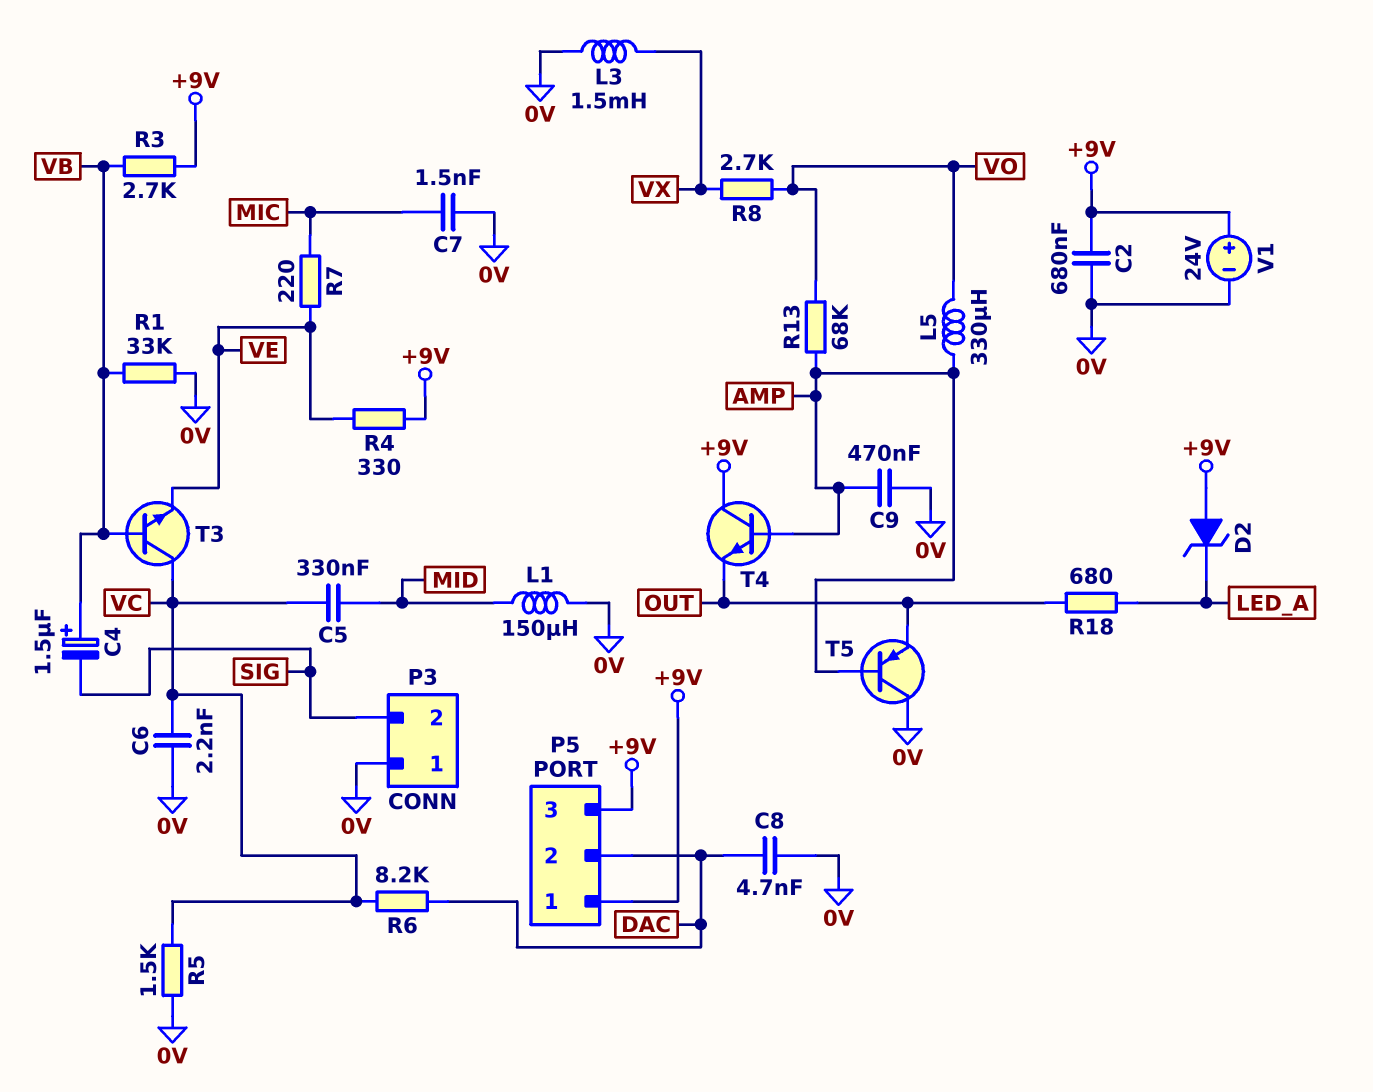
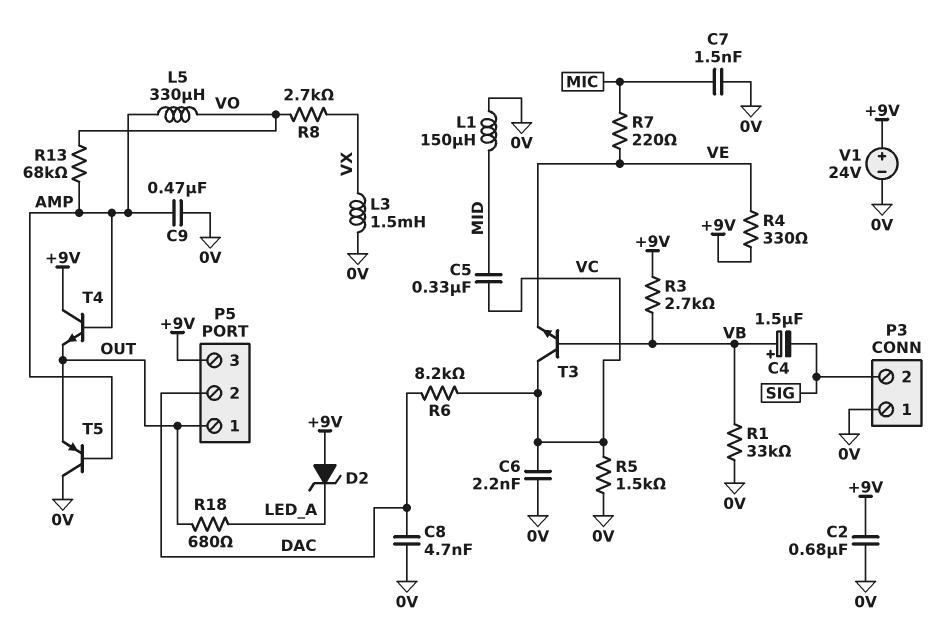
P5 pin 1: +9V -> OUT

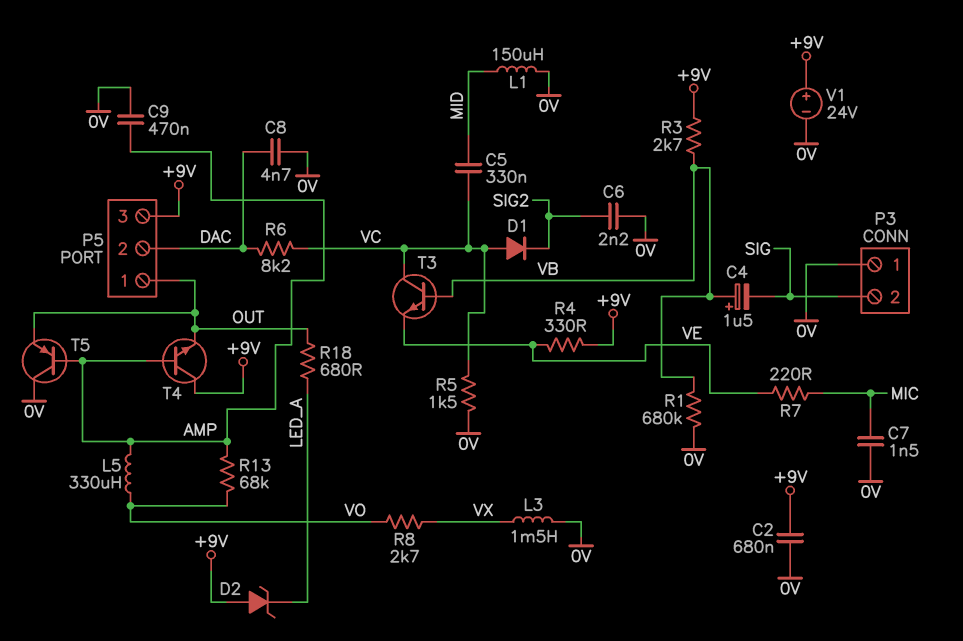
C6: 2.2nF (0V, VC) -> 2.2nF (0V, SIG2)
D1: none -> diode (A VC, K SIG2)
R1: 33k (0V, VB) -> 680k (0V, VB)

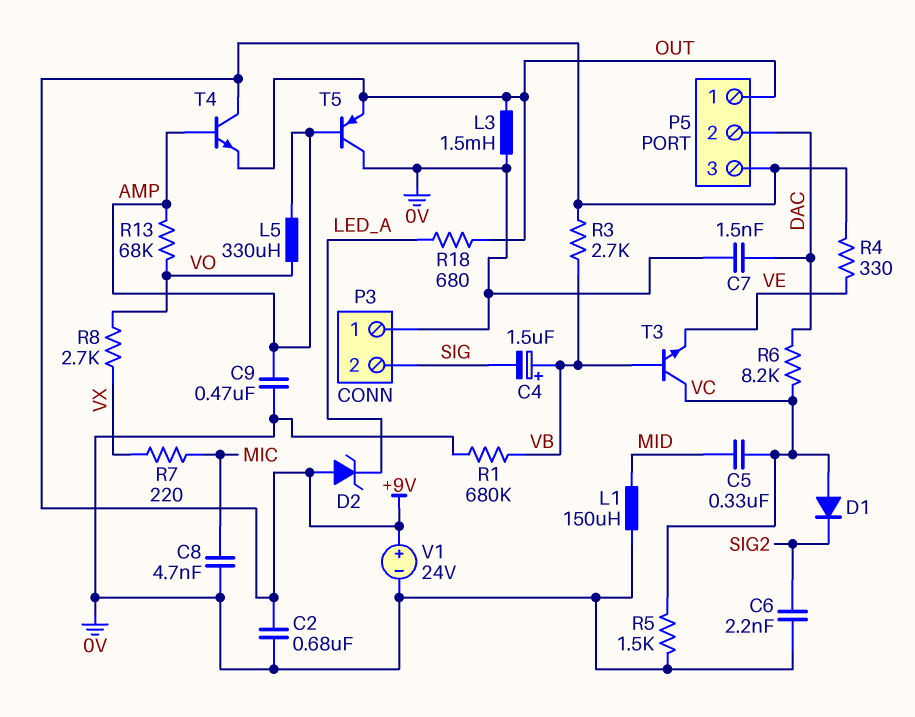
C7: 1.5nF (0V, MIC) -> 1.5nF (0V, DAC)
C8: 4.7nF (0V, DAC) -> 4.7nF (0V, MIC)
L3: 1.5mH (0V, VX) -> 1.5mH (0V, OUT)
R7: 220 (MIC, VE) -> 220 (MIC, VX)

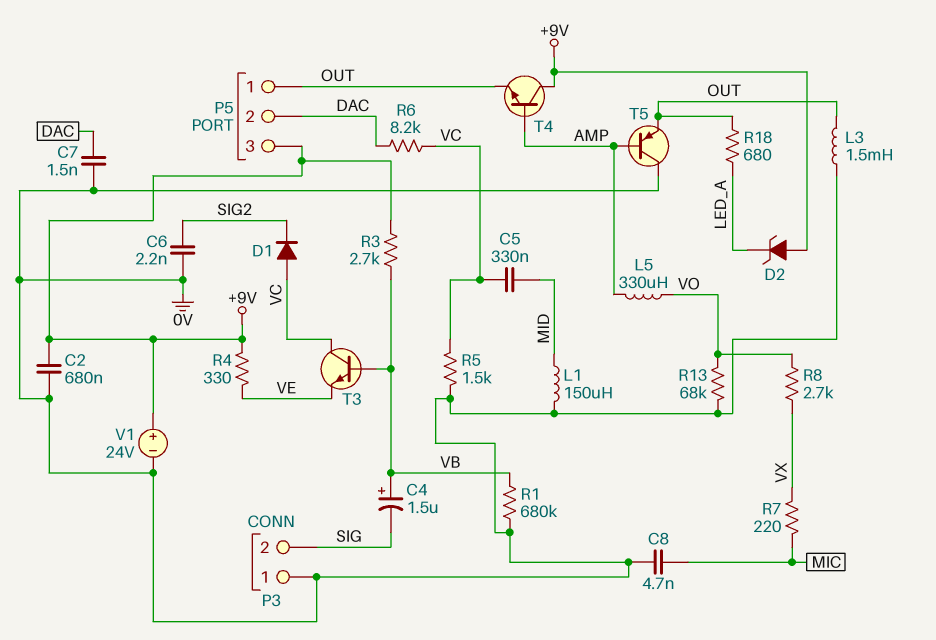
C9: 470nF (0V, AMP) -> none
R13: 68k (AMP, VO) -> 68k (0V, VO)

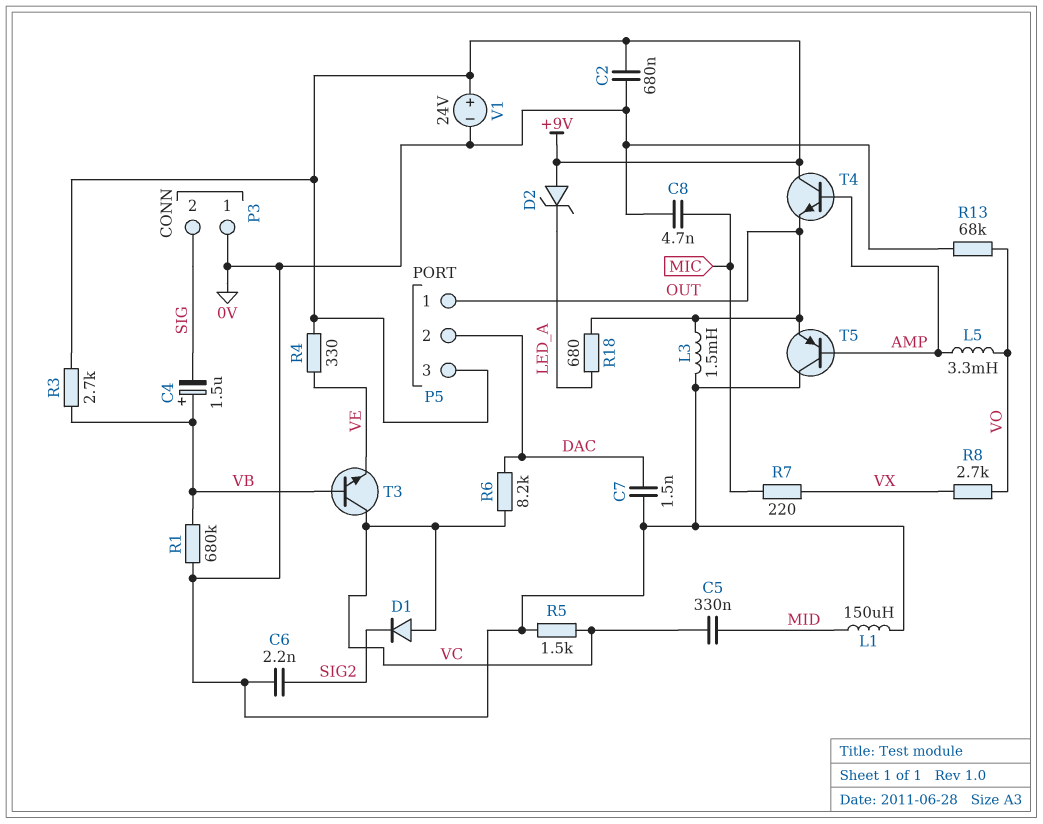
L5: 330uH (AMP, VO) -> 3.3mH (AMP, VO)

